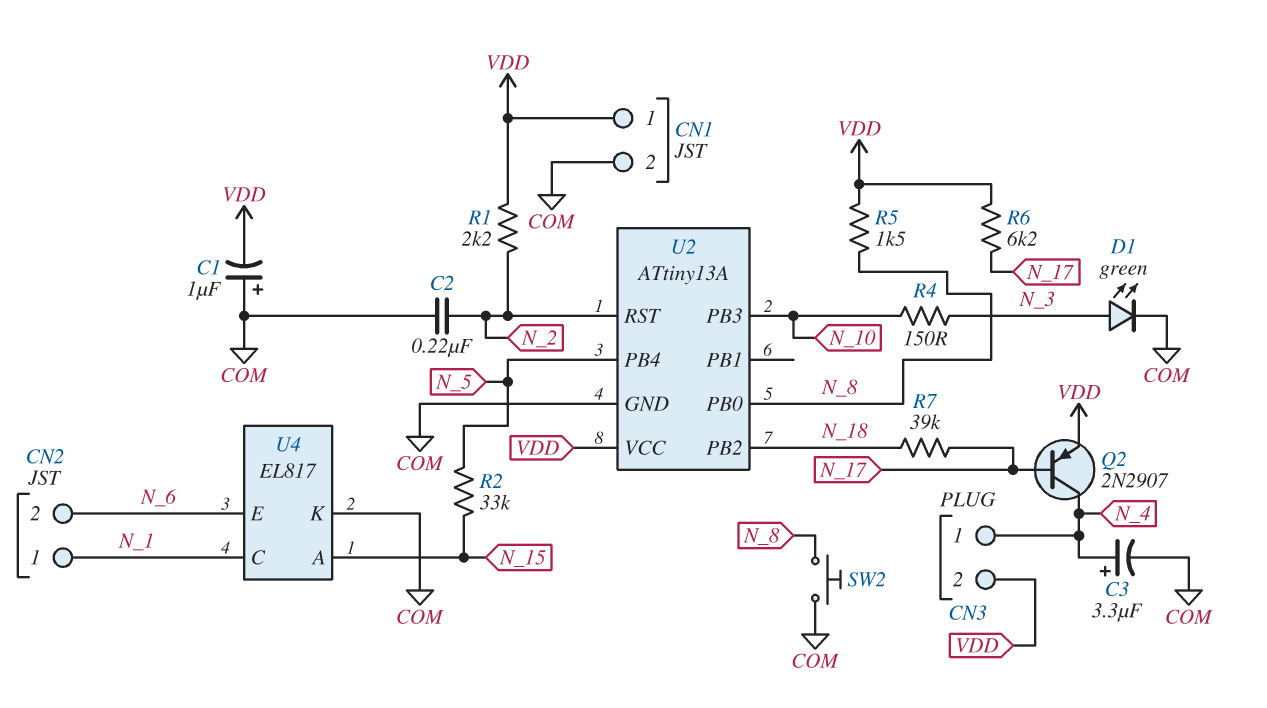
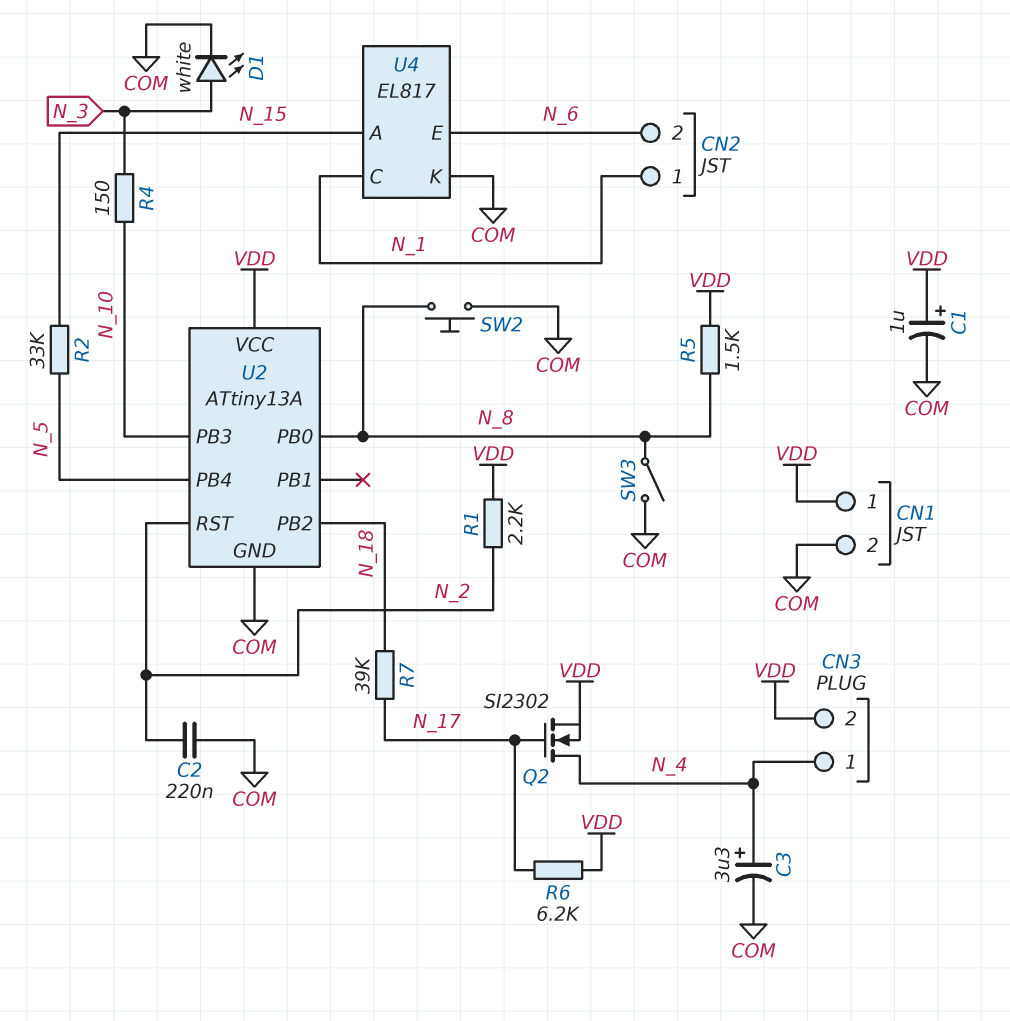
C1: 1uF (plus COM, minus VDD) -> 1uF (plus VDD, minus COM)
D1: LED green (A N_3, K COM) -> LED white (A N_3, K COM)
Q2: PNP 2N2907 (B N_17, C N_4, E VDD) -> NMOS SI2302 (G N_17, D N_4, S VDD)
SW3: none -> switch (COM, N_8)

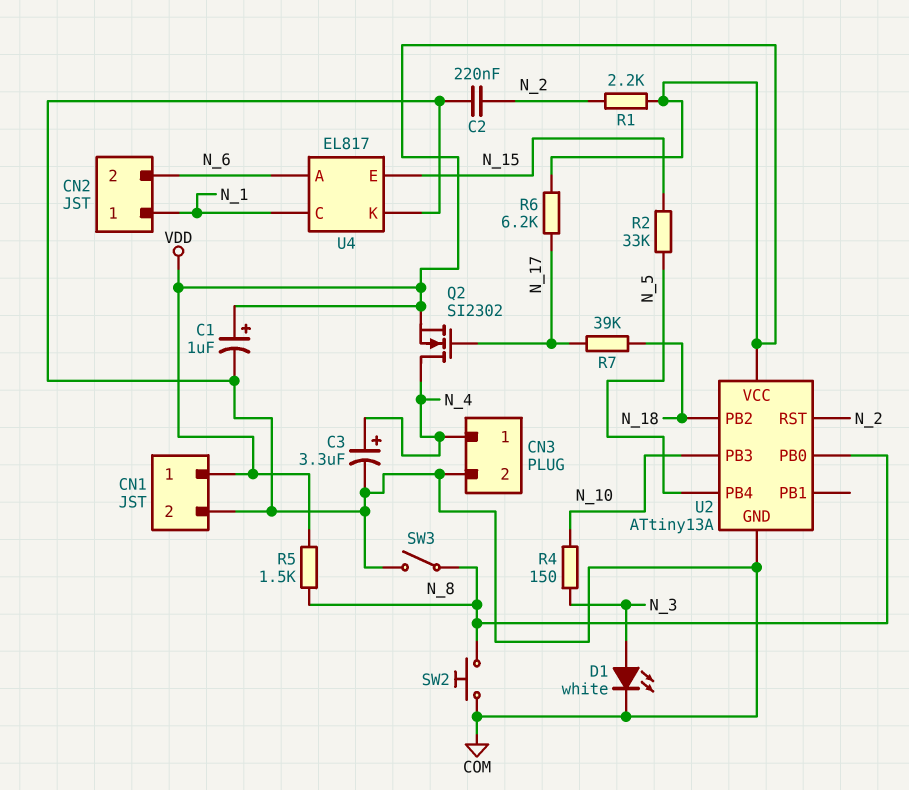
CN3 pin 2: VDD -> COM
U4 pin A: N_15 -> N_6
U4 pin E: N_6 -> N_15

